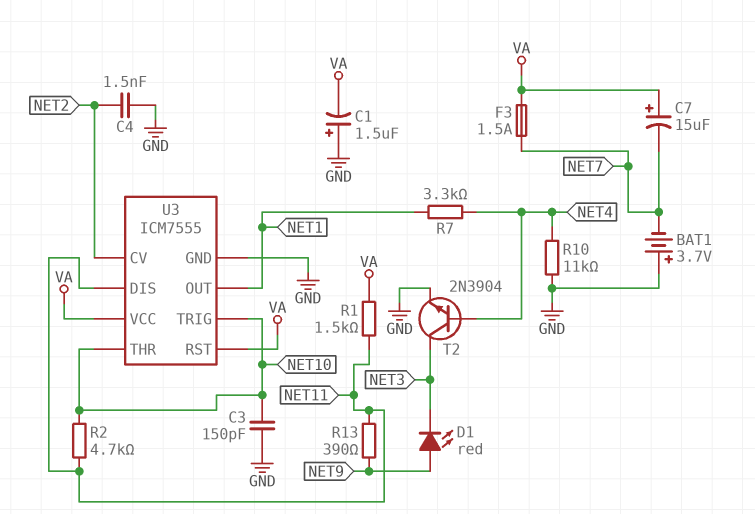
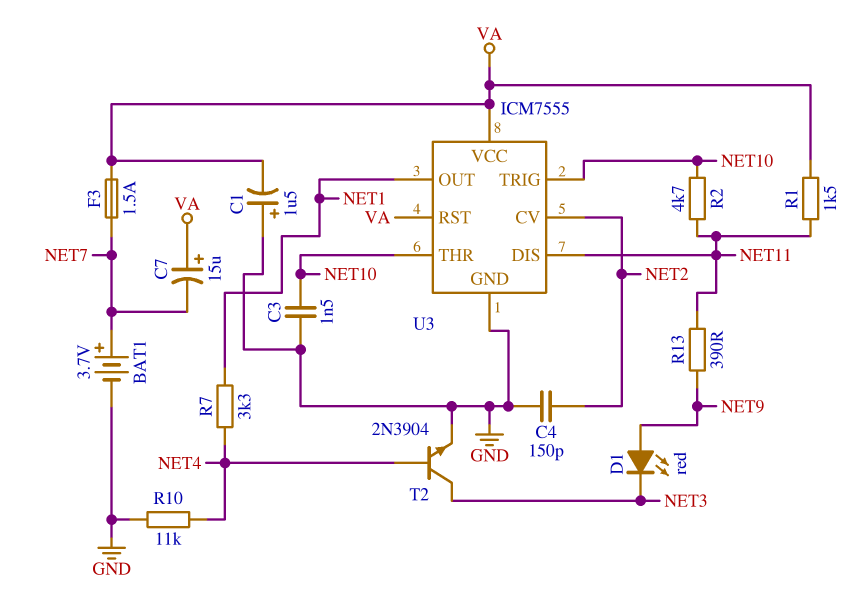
BAT1: 3.7V (plus GND, minus NET7) -> 3.7V (plus NET7, minus GND)
C3: 150pF (GND, NET10) -> 1.5nF (GND, NET10)
C4: 1.5nF (GND, NET2) -> 150pF (GND, NET2)

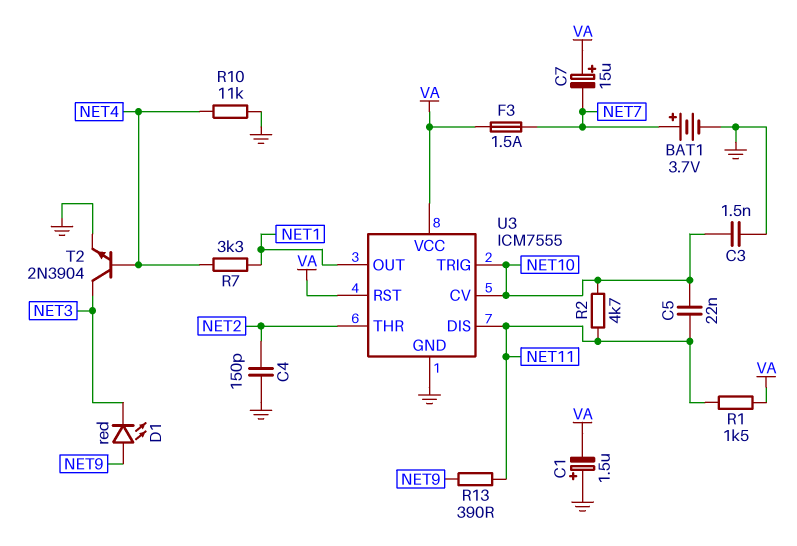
C5: none -> 22nF (NET10, NET11)
U3 pin CV: NET2 -> NET10
U3 pin THR: NET10 -> NET2

